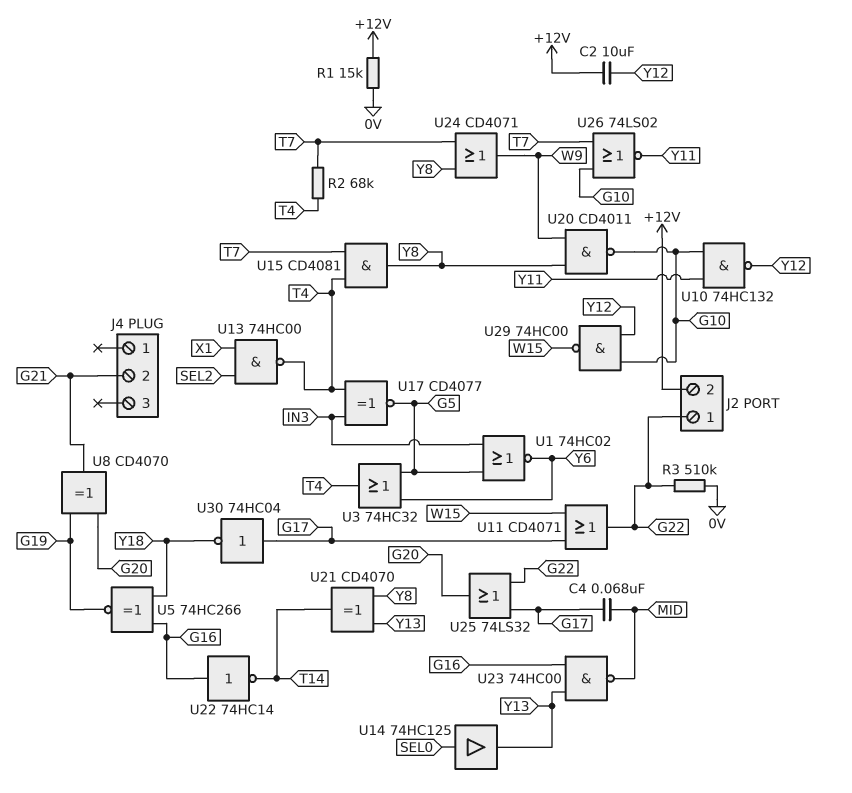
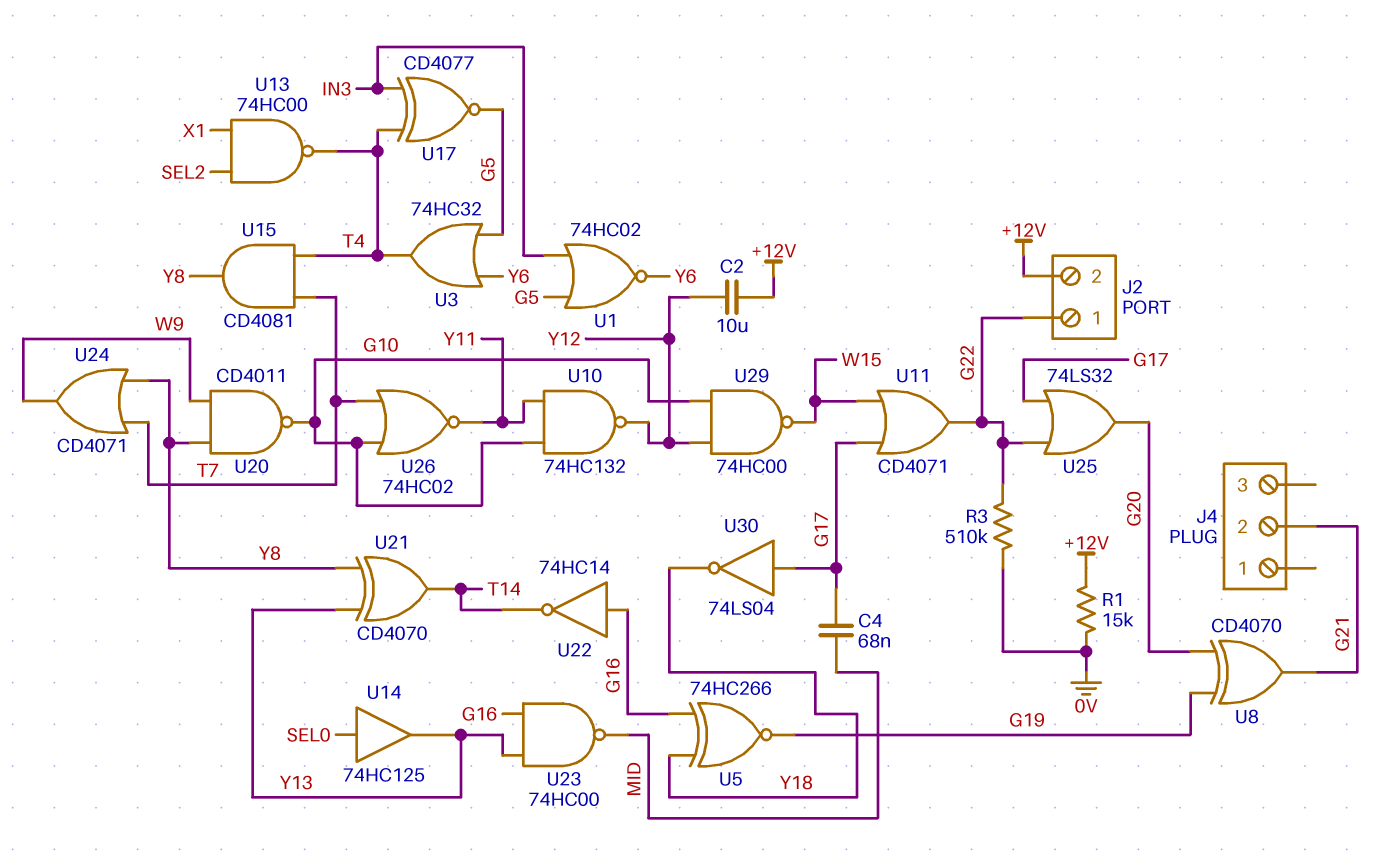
R2: 68k (T4, T7) -> none
U26: NOR 74LS02 (in G10, in T7, out Y11) -> NOR 74HC02 (in G10, in T7, out Y11)
U30: NOT 74HC04 (in G17, out Y18) -> NOT 74LS04 (in G17, out Y18)

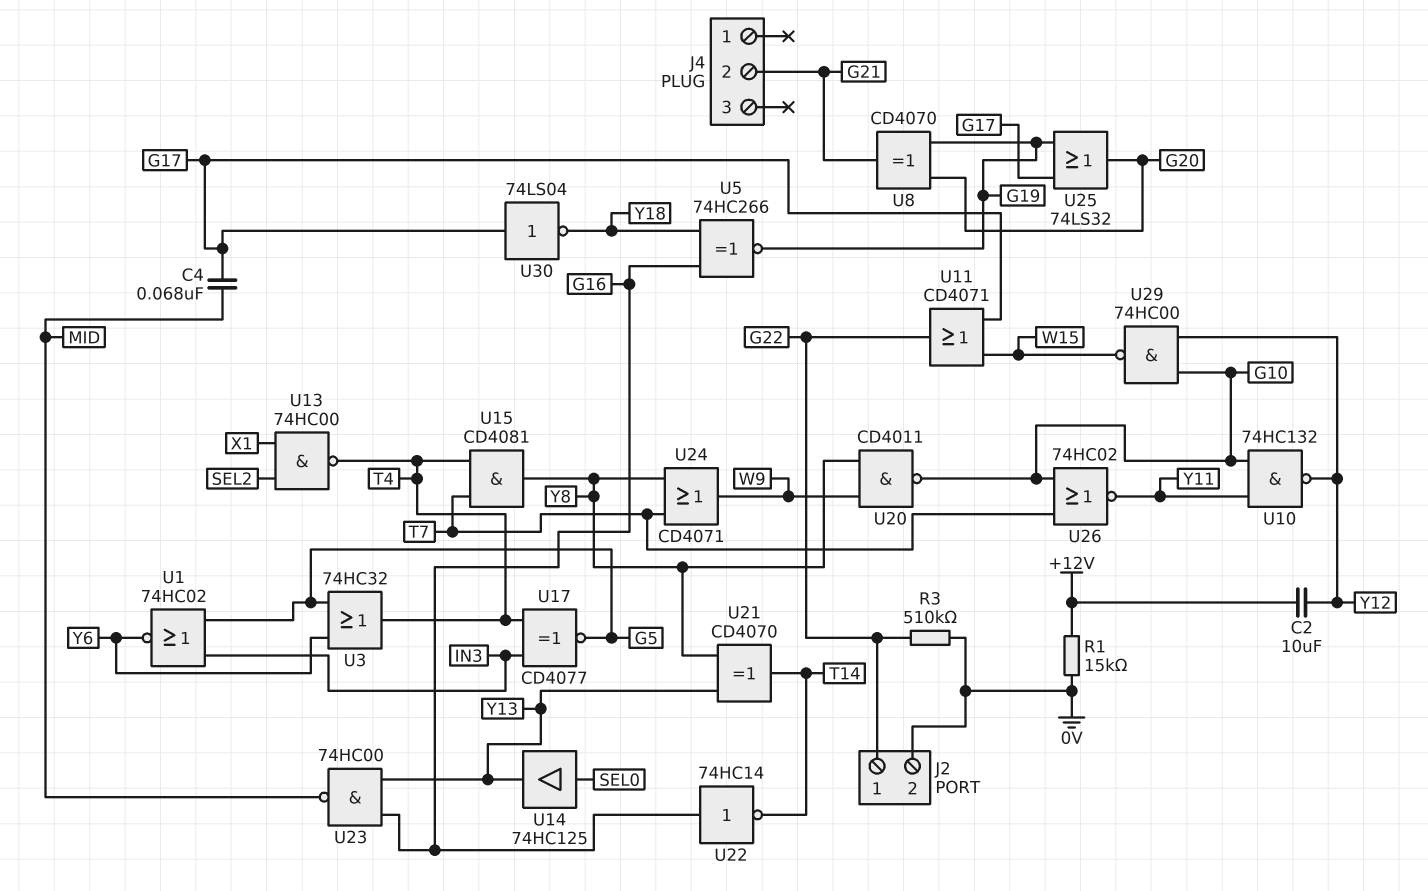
J2 pin 2: +12V -> 0V
U25: OR 74LS32 (in G17, in G22, out G20) -> OR 74LS32 (in G17, in G19, out G20)

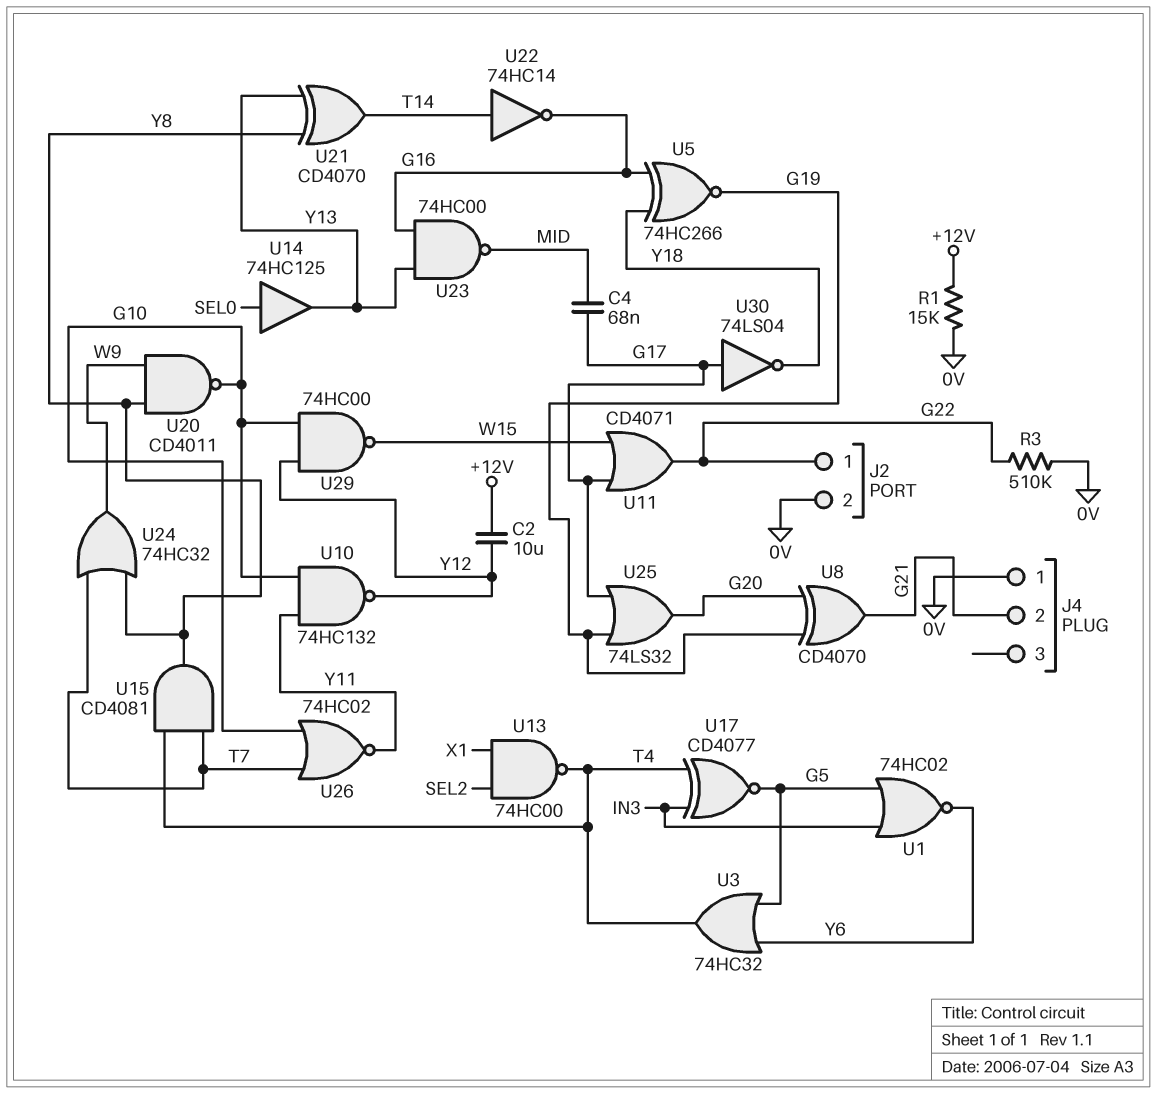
J4 pin 1: none -> 0V
U22: NOT 74HC14 (in G16, out T14) -> NOT 74HC14 (in T14, out G16)
U24: OR CD4071 (in T7, in Y8, out W9) -> OR 74HC32 (in T7, in Y8, out W9)

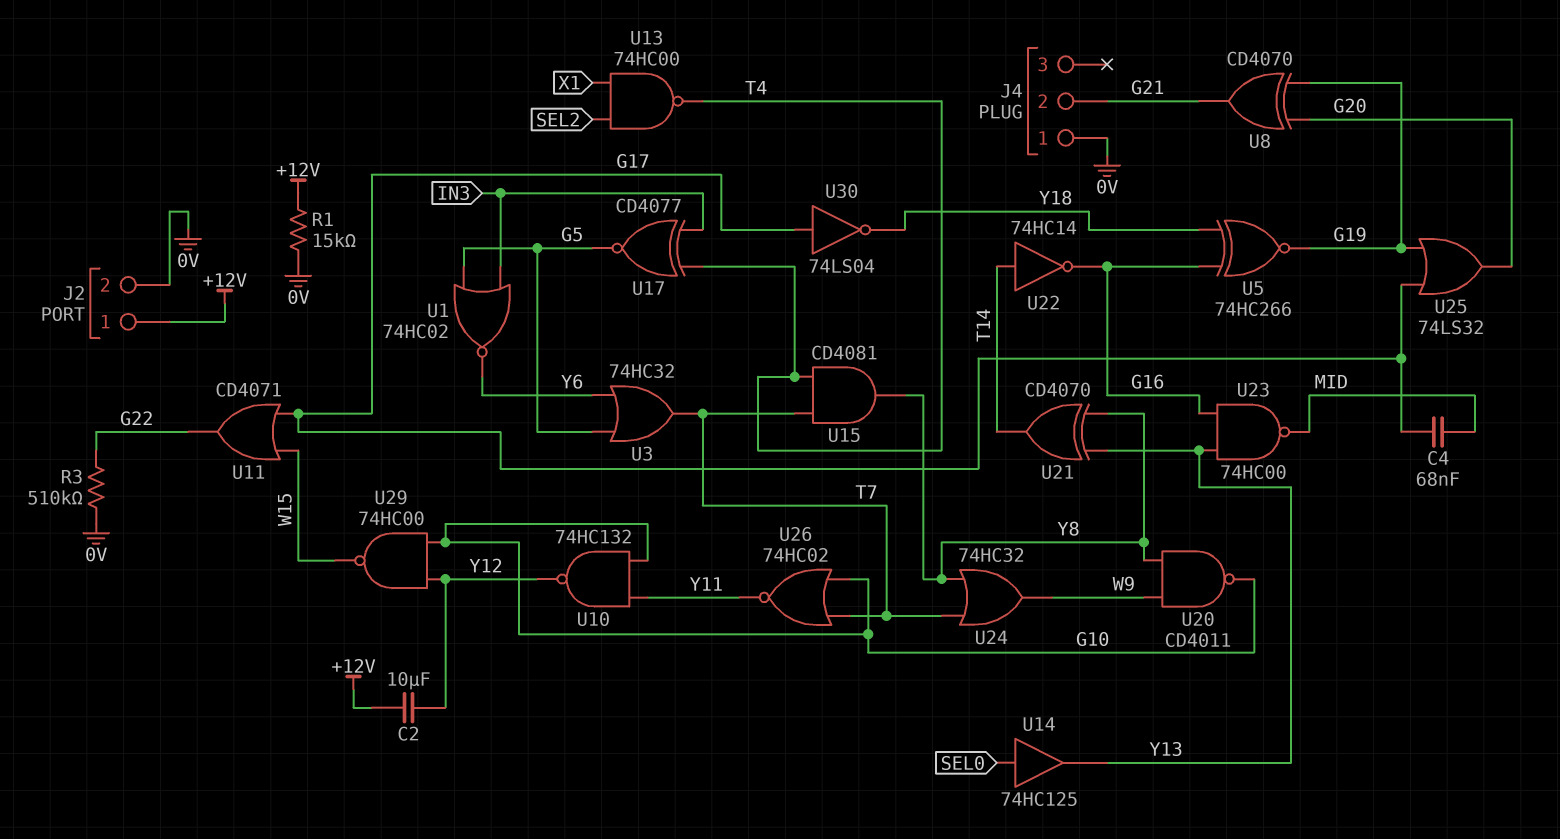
J2 pin 1: G22 -> +12V
U3: OR 74HC32 (in G5, in Y6, out T4) -> OR 74HC32 (in G5, in Y6, out T7)

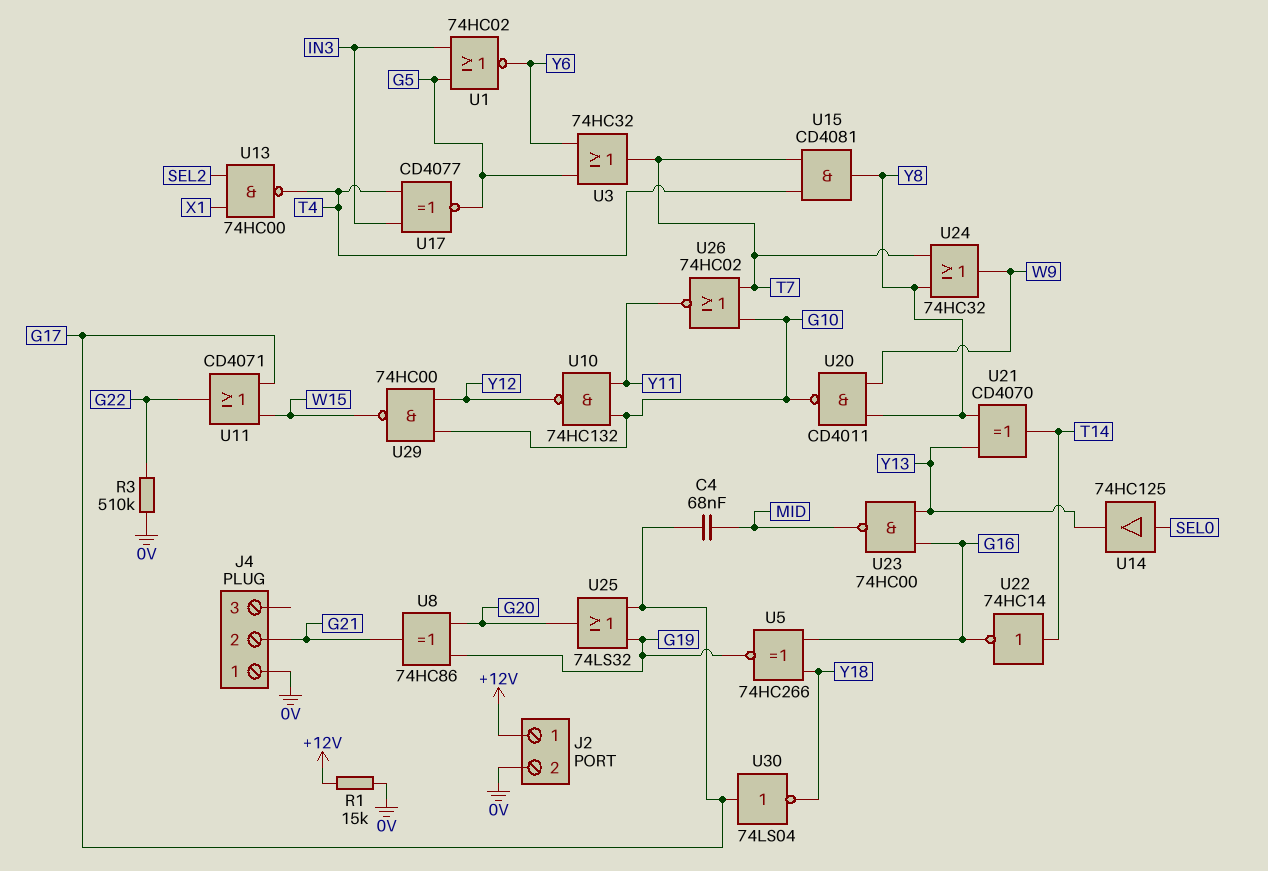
C2: 10uF (+12V, Y12) -> none
U8: XOR CD4070 (in G19, in G20, out G21) -> XOR 74HC86 (in G19, in G20, out G21)

